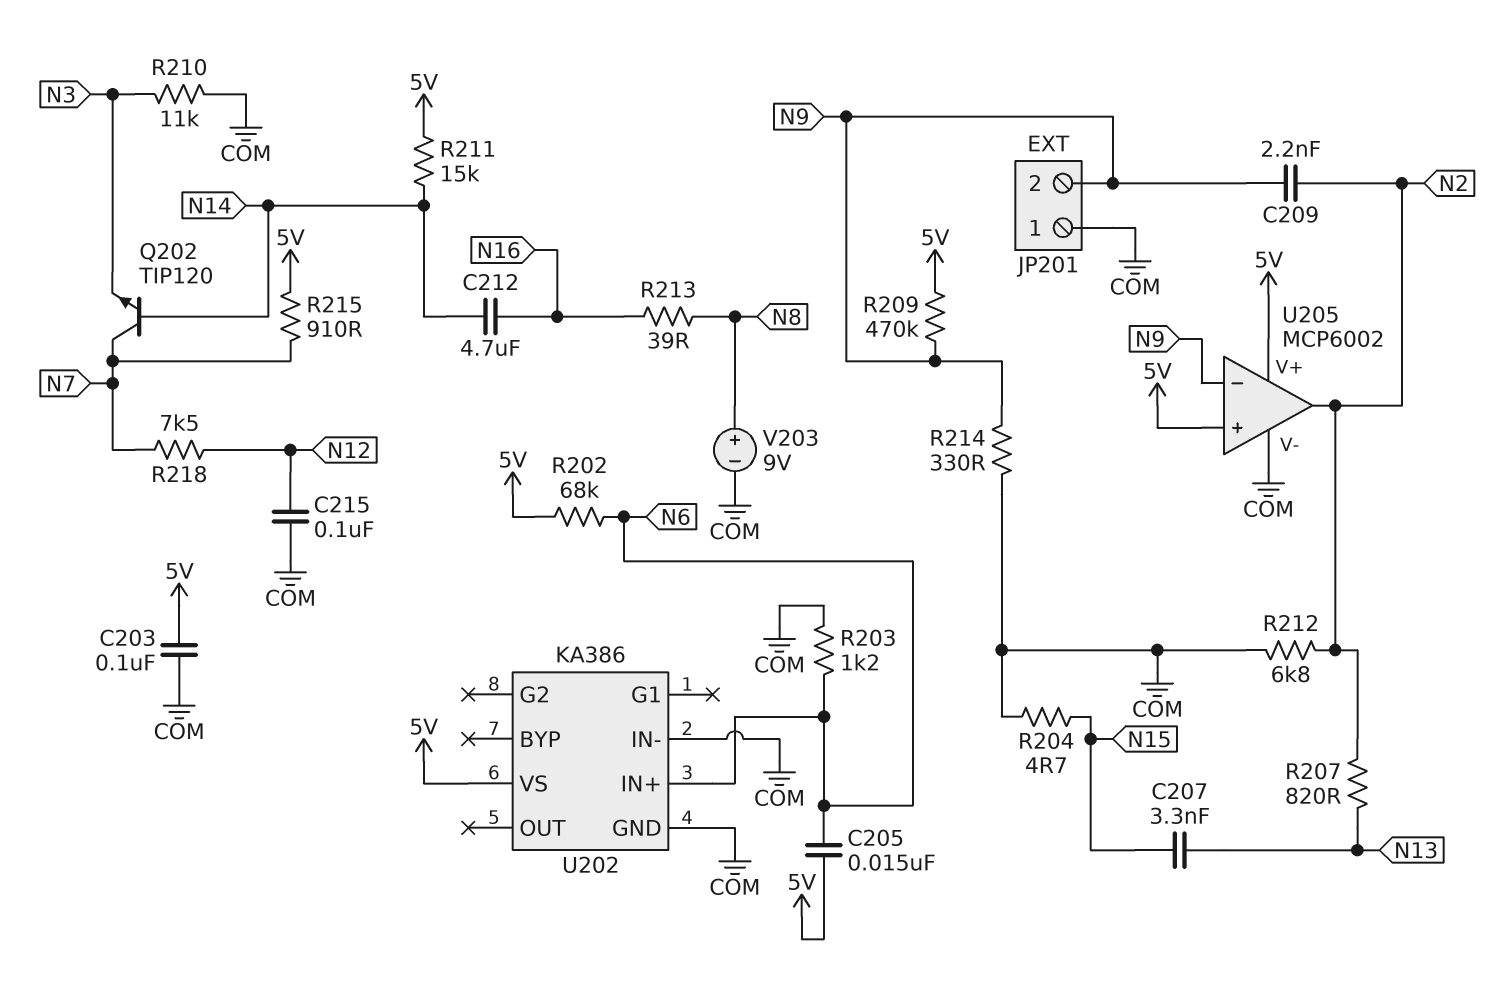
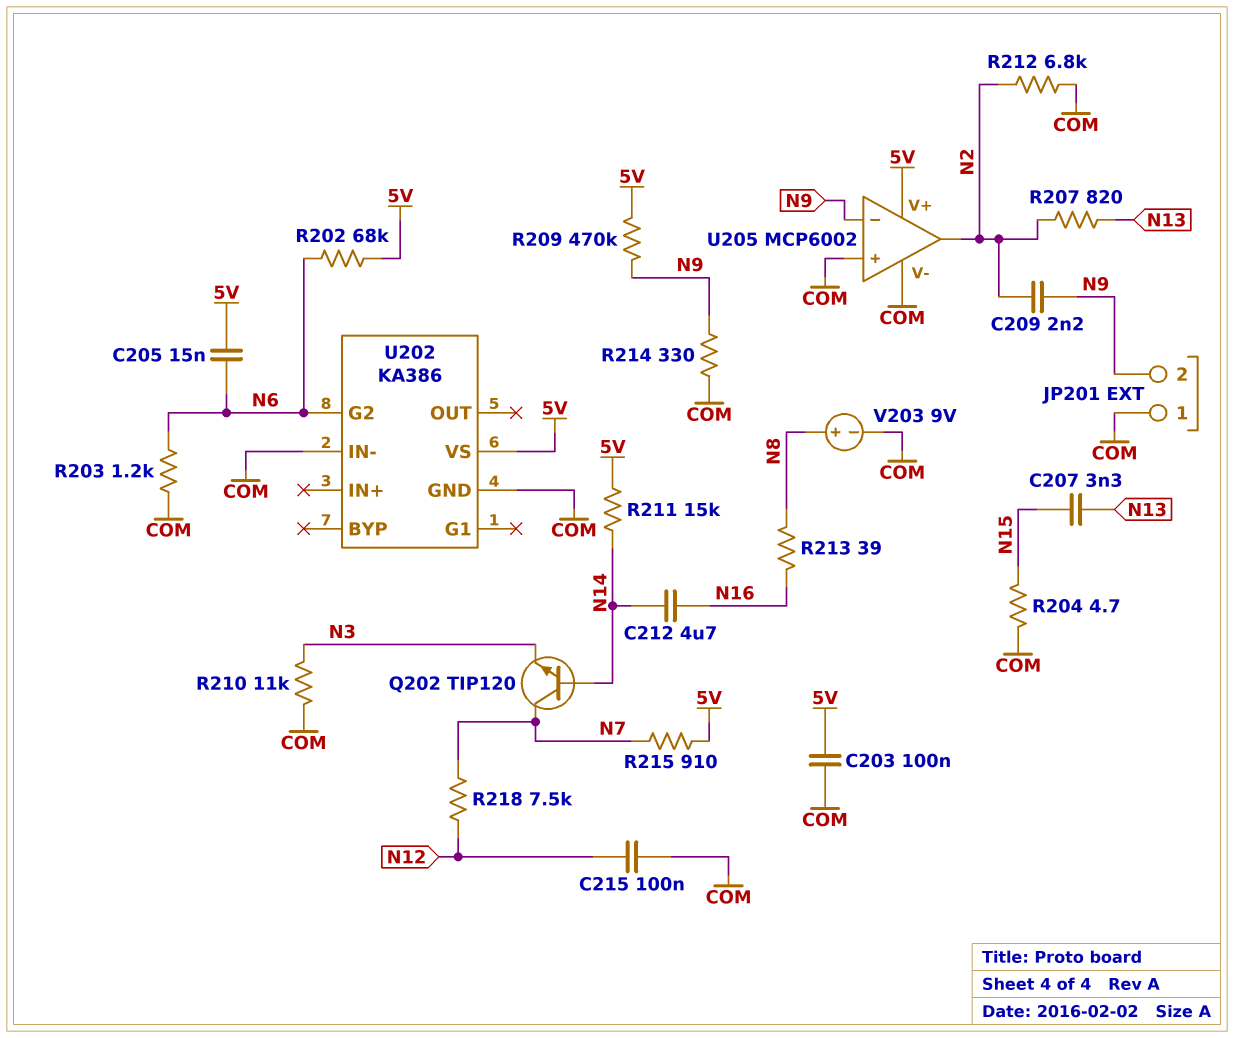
U202 pin G2: none -> N6
U202 pin IN+: N6 -> none
U205 pin in+: 5V -> COM

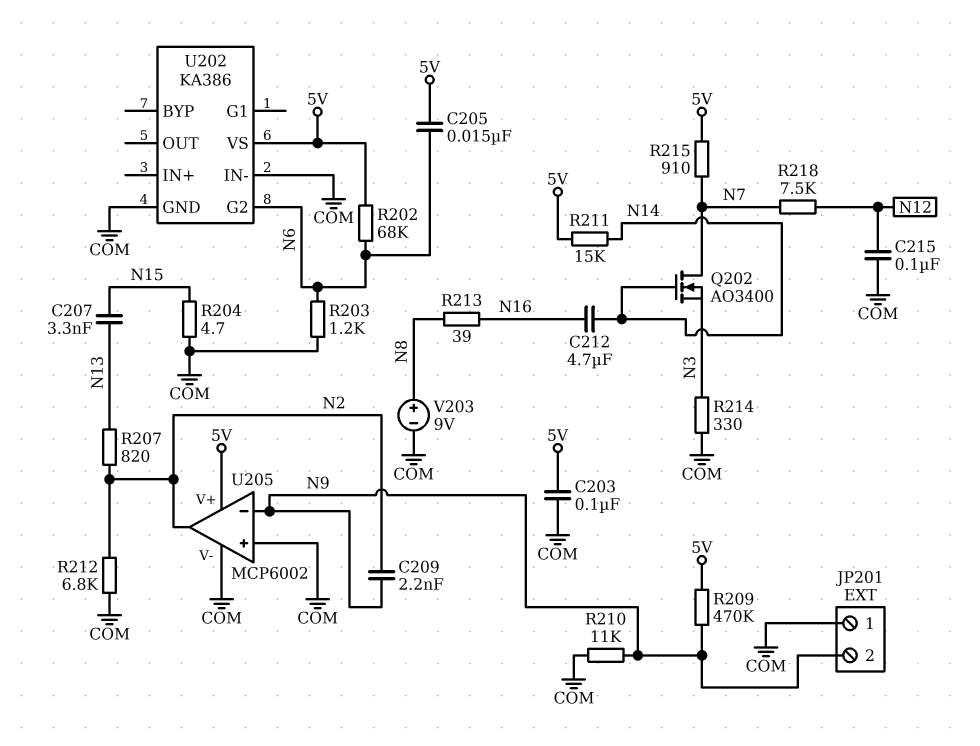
Q202: NPN TIP120 (B N14, C N7, E N3) -> NMOS AO3400 (G N14, D N7, S N3)
R210: 11k (COM, N3) -> 11k (COM, N9)
R214: 330 (COM, N9) -> 330 (COM, N3)

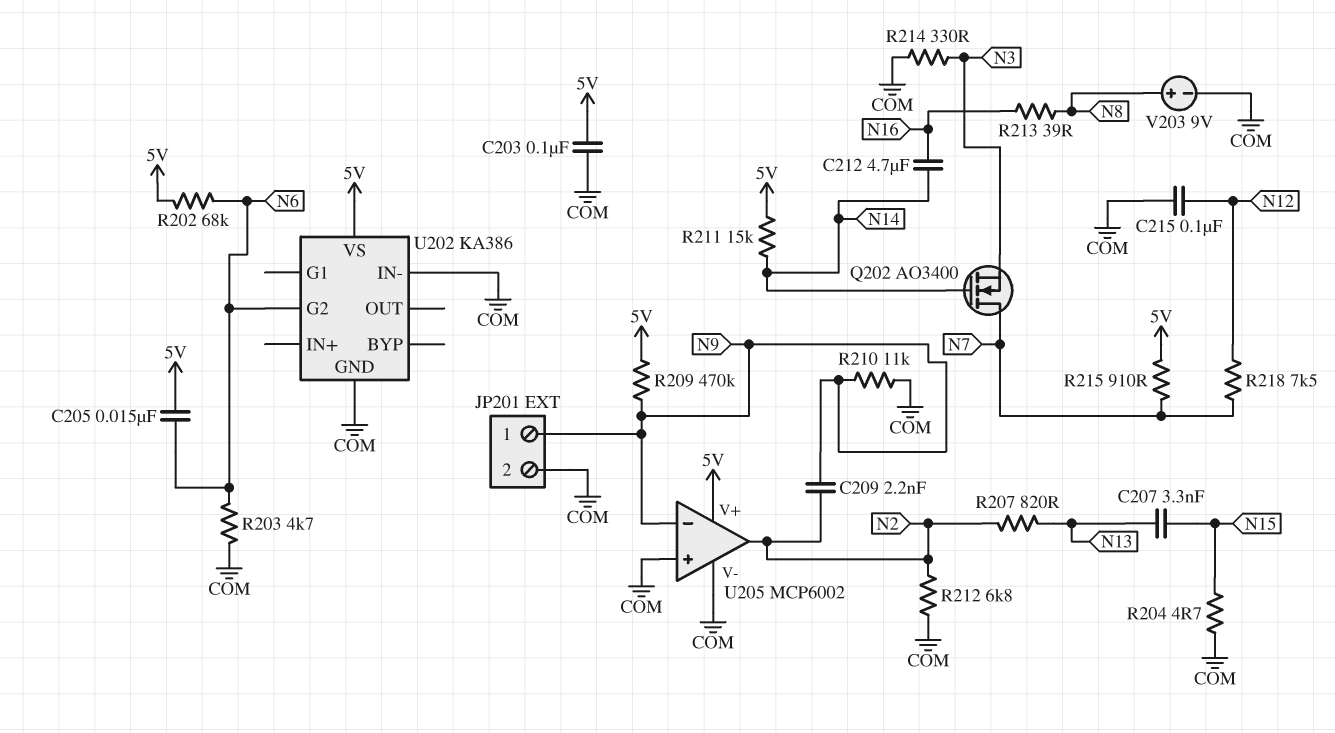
JP201 pin 1: COM -> N9
JP201 pin 2: N9 -> COM
R203: 1.2k (COM, N6) -> 4.7k (COM, N6)

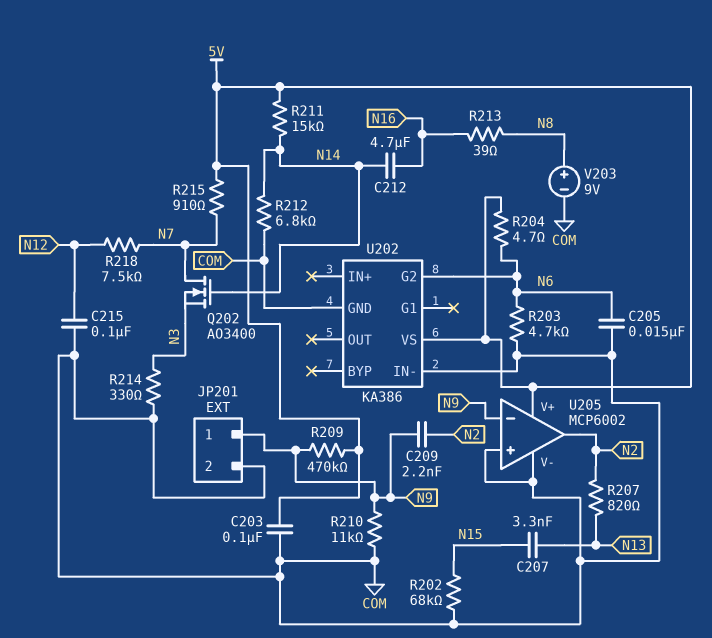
C205: 15nF (5V, N6) -> 15nF (COM, N6)
R202: 68k (5V, N6) -> 68k (COM, N15)
R204: 4.7 (COM, N15) -> 4.7 (5V, N6)
R212: 6.8k (COM, N2) -> 6.8k (COM, N14)

